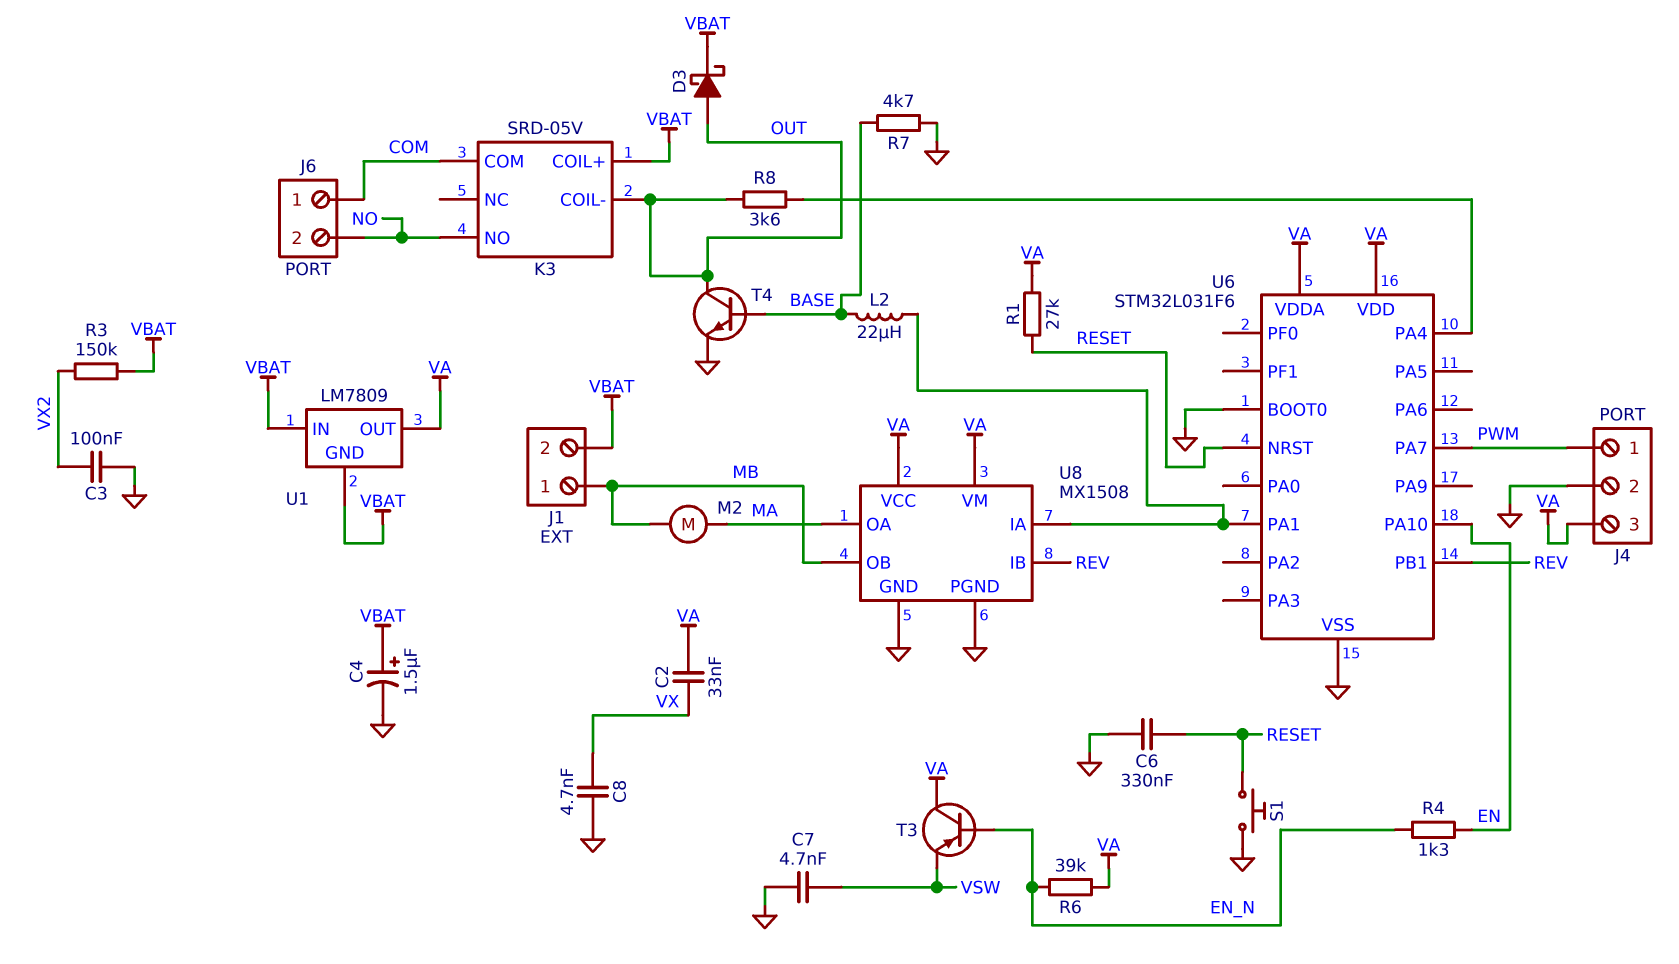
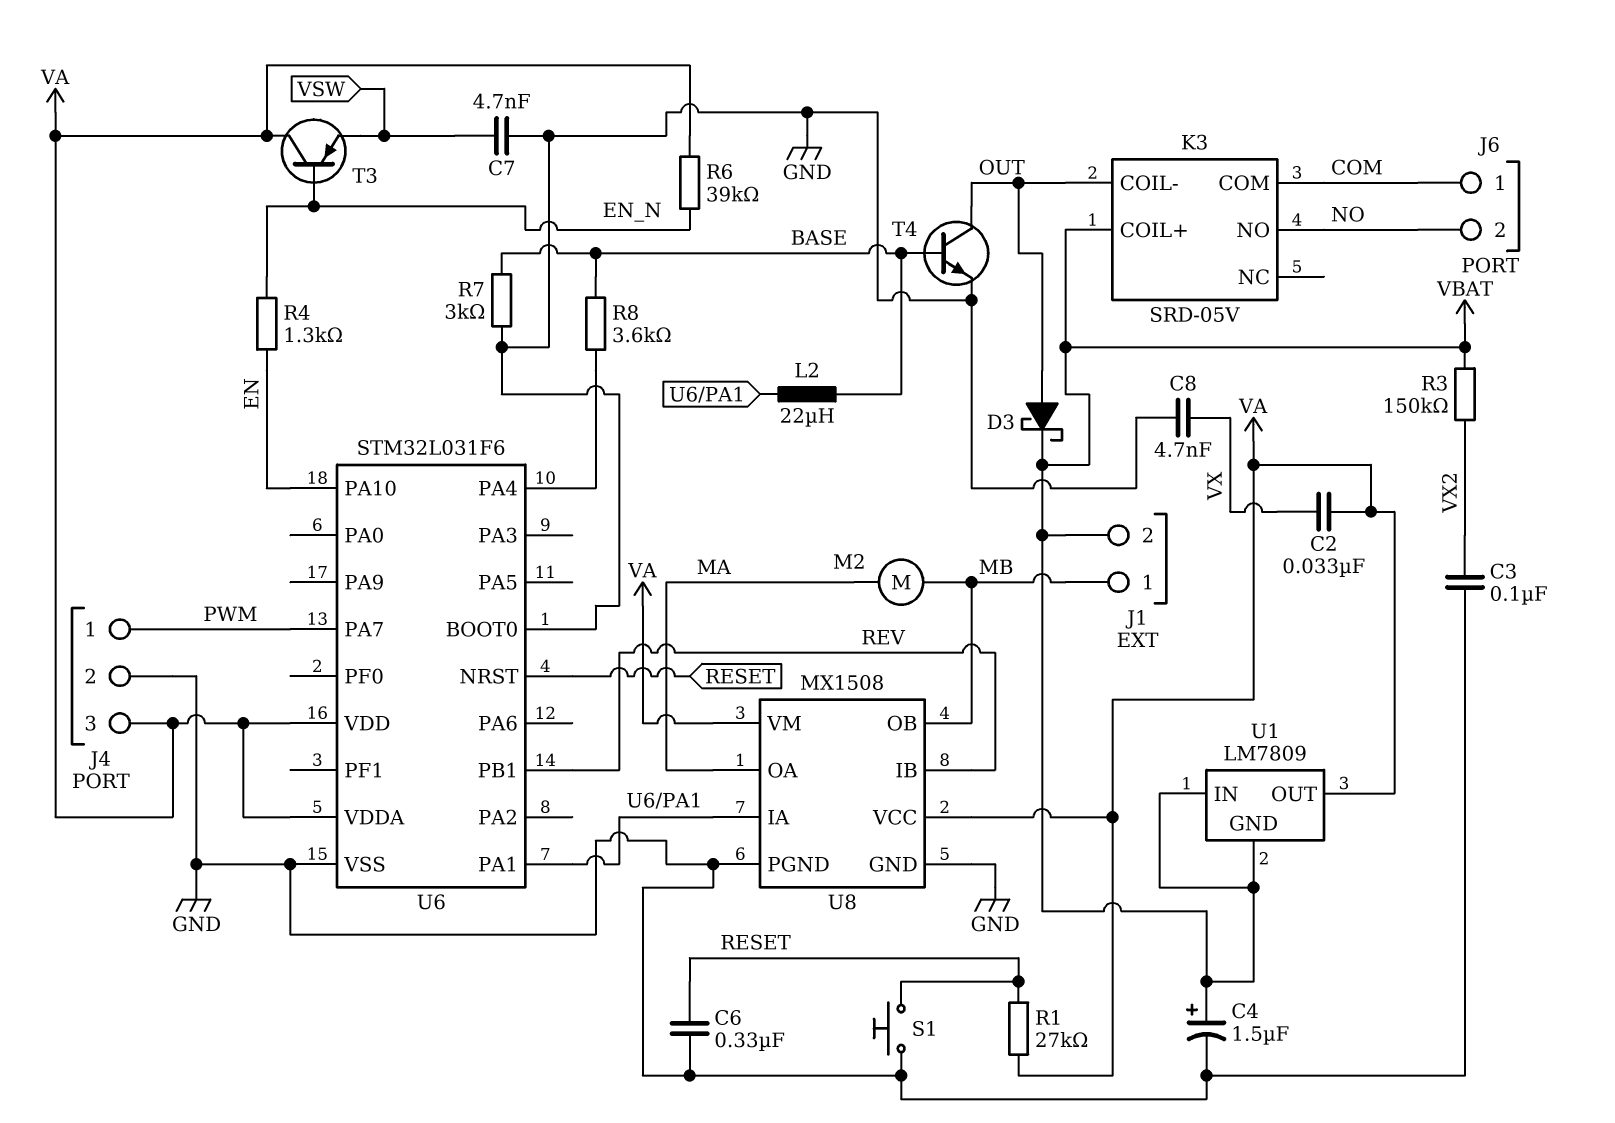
R7: 4.7k (BASE, GND) -> 3k (BASE, GND)
R8: 3.6k (OUT, U6/PA4) -> 3.6k (BASE, U6/PA4)

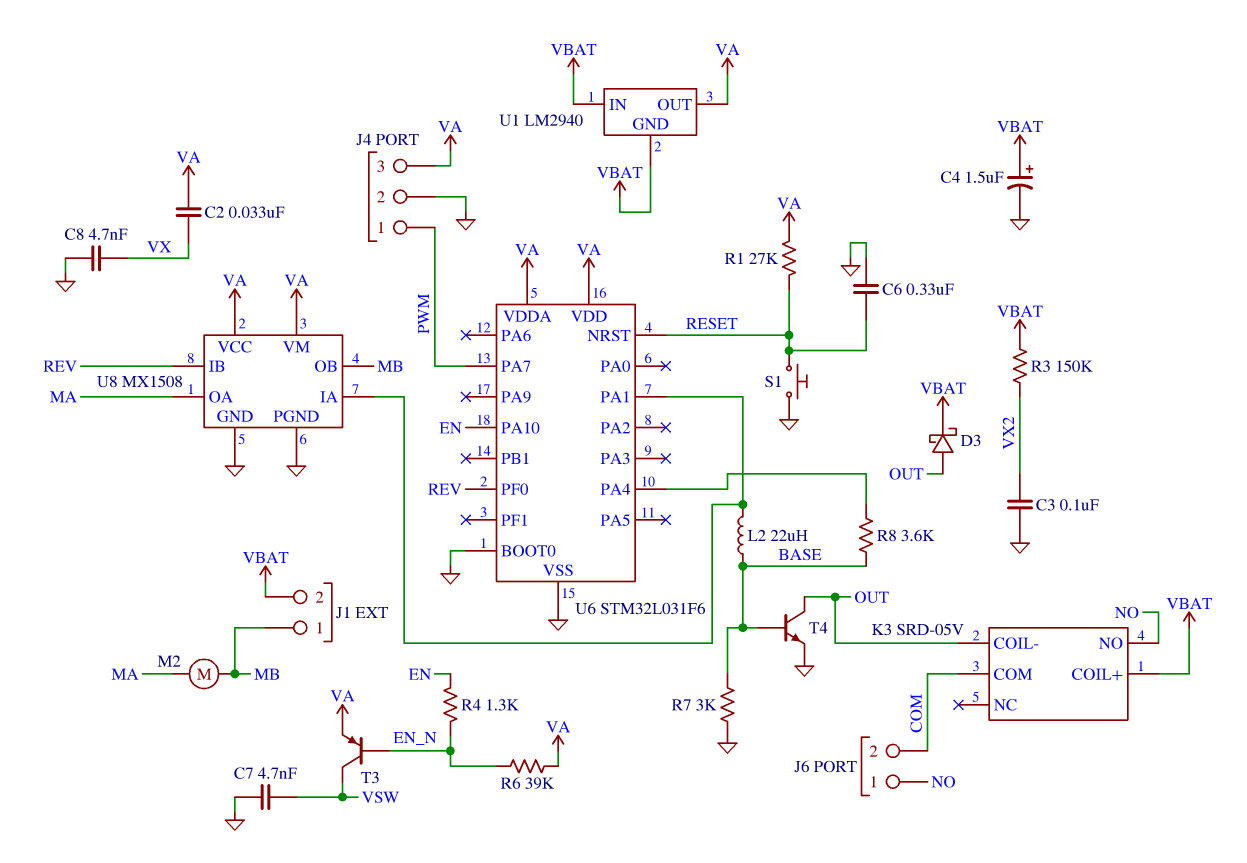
J6 pin 1: COM -> NO
J6 pin 2: NO -> COM
T3: PNP (B EN_N, C VA, E VSW) -> PNP (B EN_N, C VSW, E VA)
U1: LM7809 -> LM2940
U6 pin PB1: REV -> none
U6 pin PF0: none -> REV

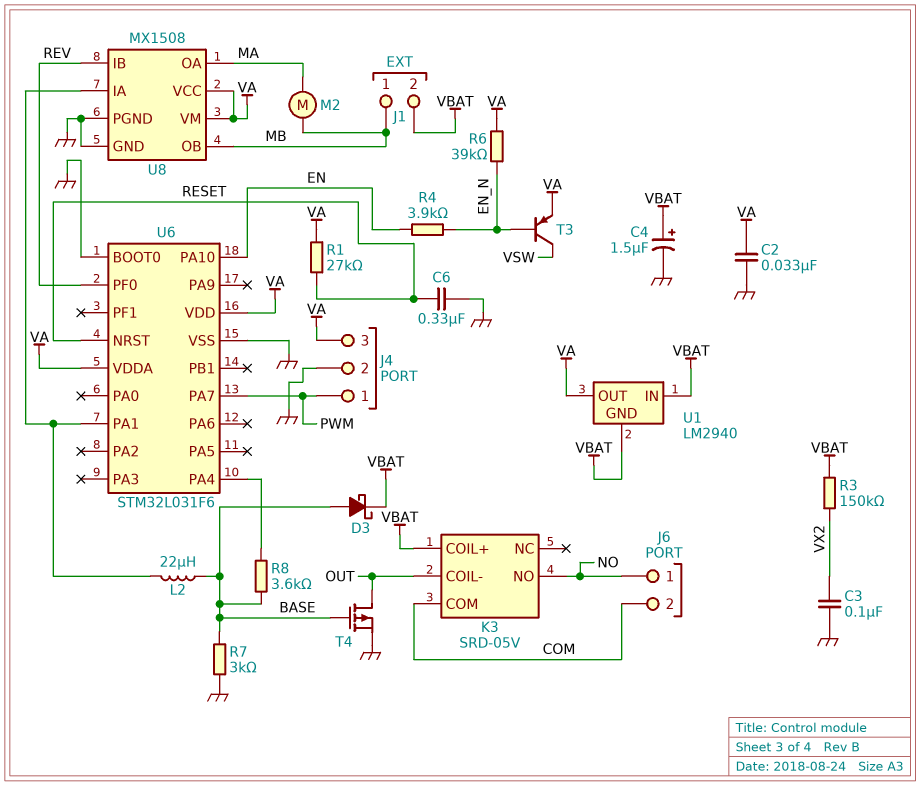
C2: 33nF (VA, VX) -> 33nF (GND, VA)
C7: 4.7nF (GND, VSW) -> none
C8: 4.7nF (GND, VX) -> none
D3: schottky (A OUT, K VBAT) -> schottky (A BASE, K VBAT)
R4: 1.3k (EN, EN_N) -> 3.9k (EN, EN_N)
S1: button (GND, RESET) -> none
T4: NPN (B BASE, C OUT, E GND) -> PMOS (G BASE, D OUT, S GND)

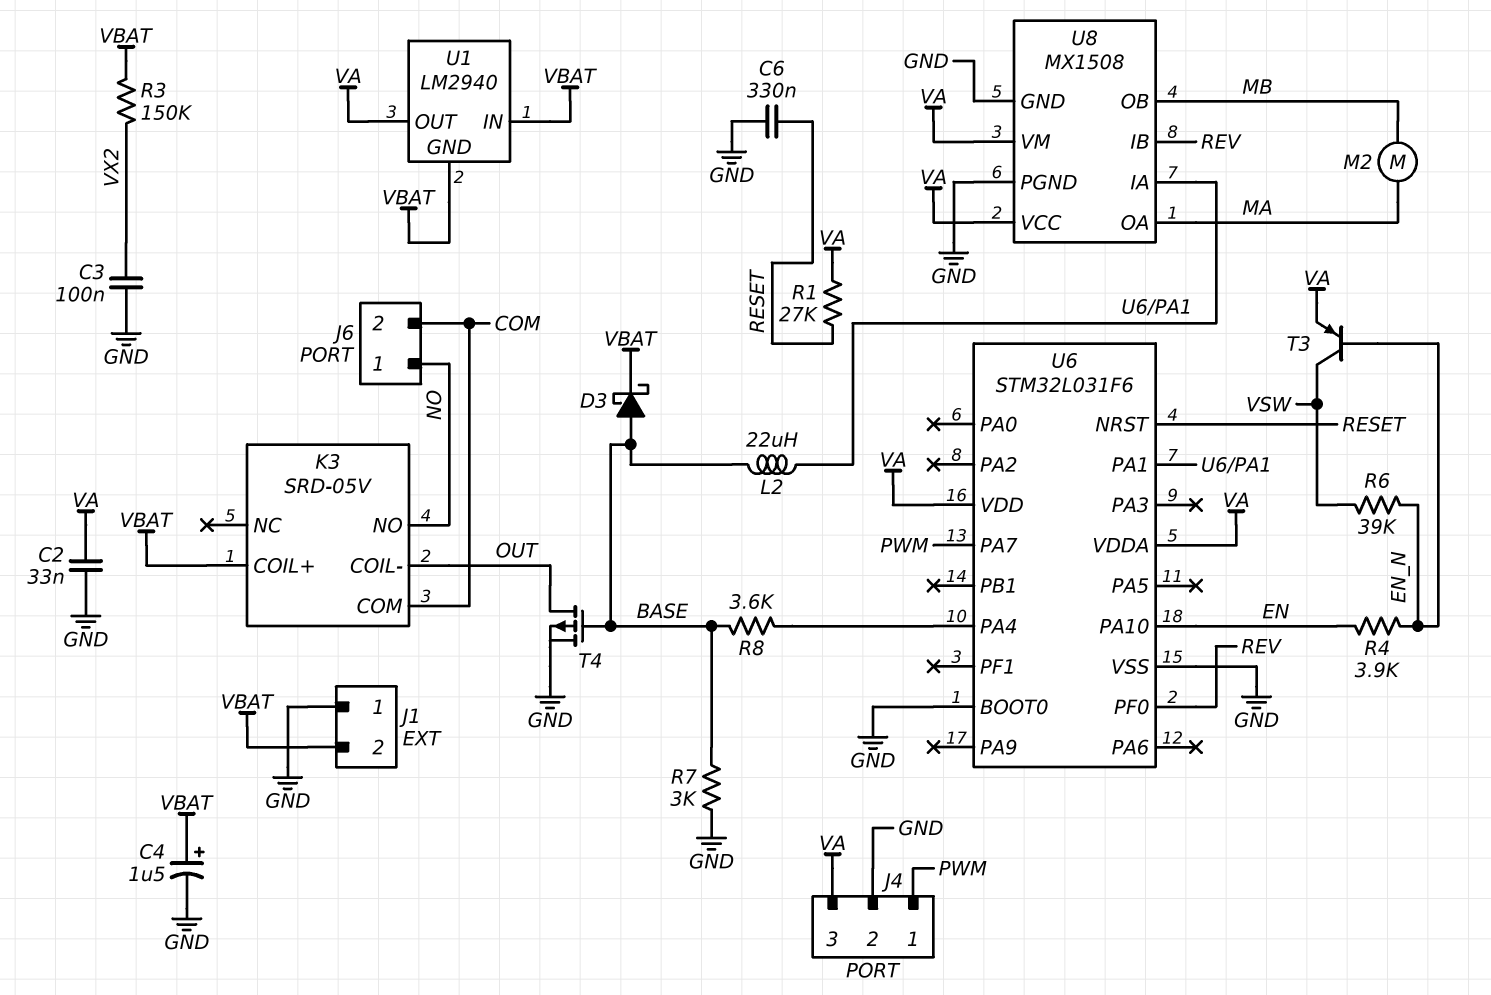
J1 pin 1: MB -> GND
R6: 39k (EN_N, VA) -> 39k (EN_N, VSW)

